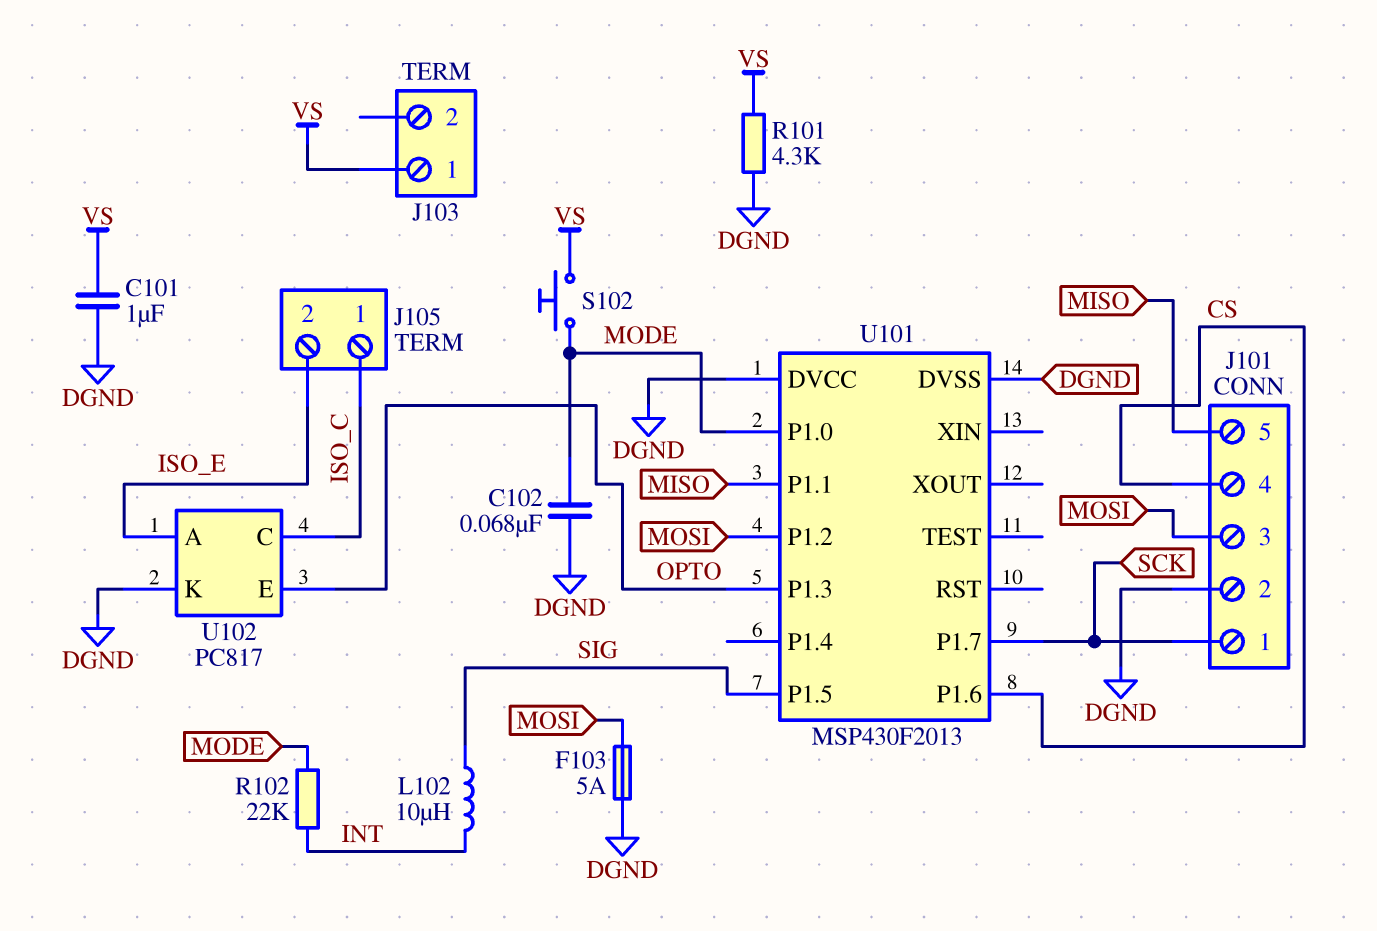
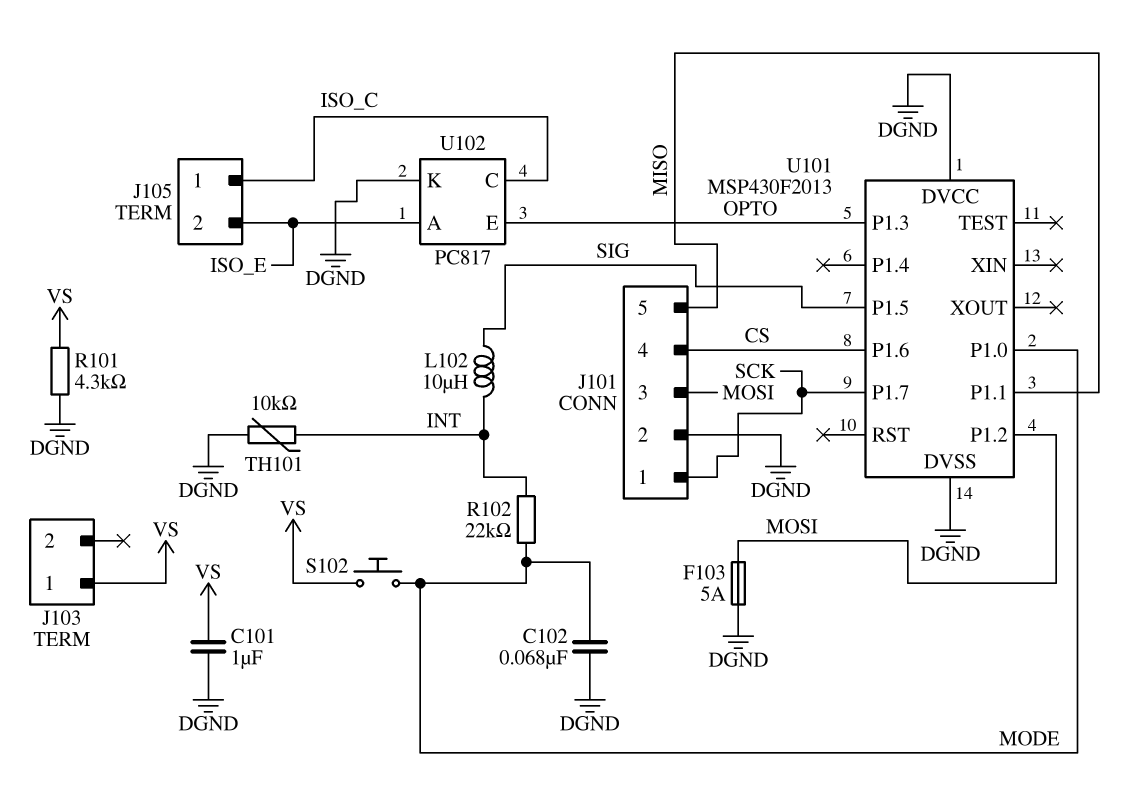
TH101: none -> 10k (DGND, INT)

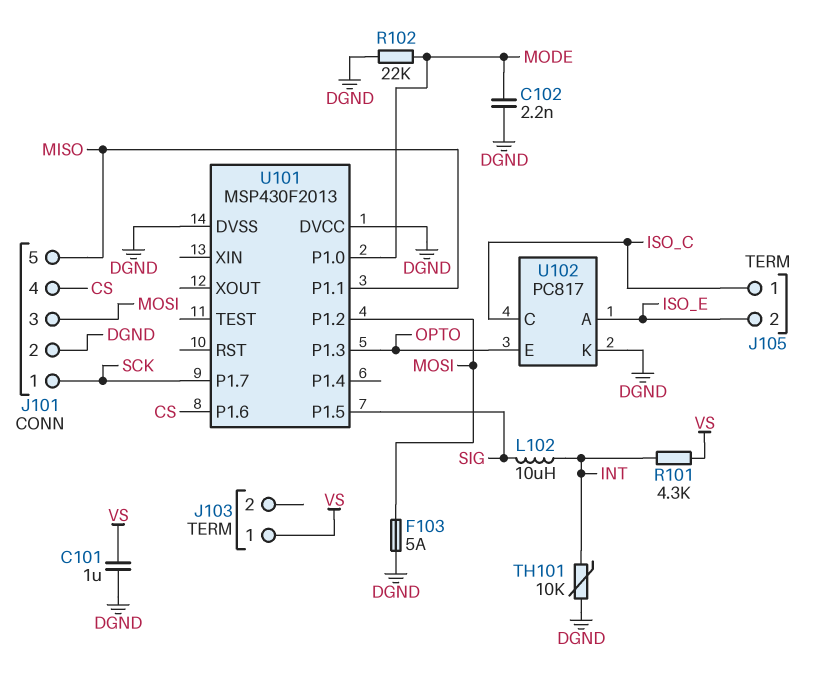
C102: 68nF (DGND, MODE) -> 2.2nF (DGND, MODE)
R101: 4.3k (DGND, VS) -> 4.3k (INT, VS)
R102: 22k (INT, MODE) -> 22k (DGND, MODE)
S102: button (MODE, VS) -> none

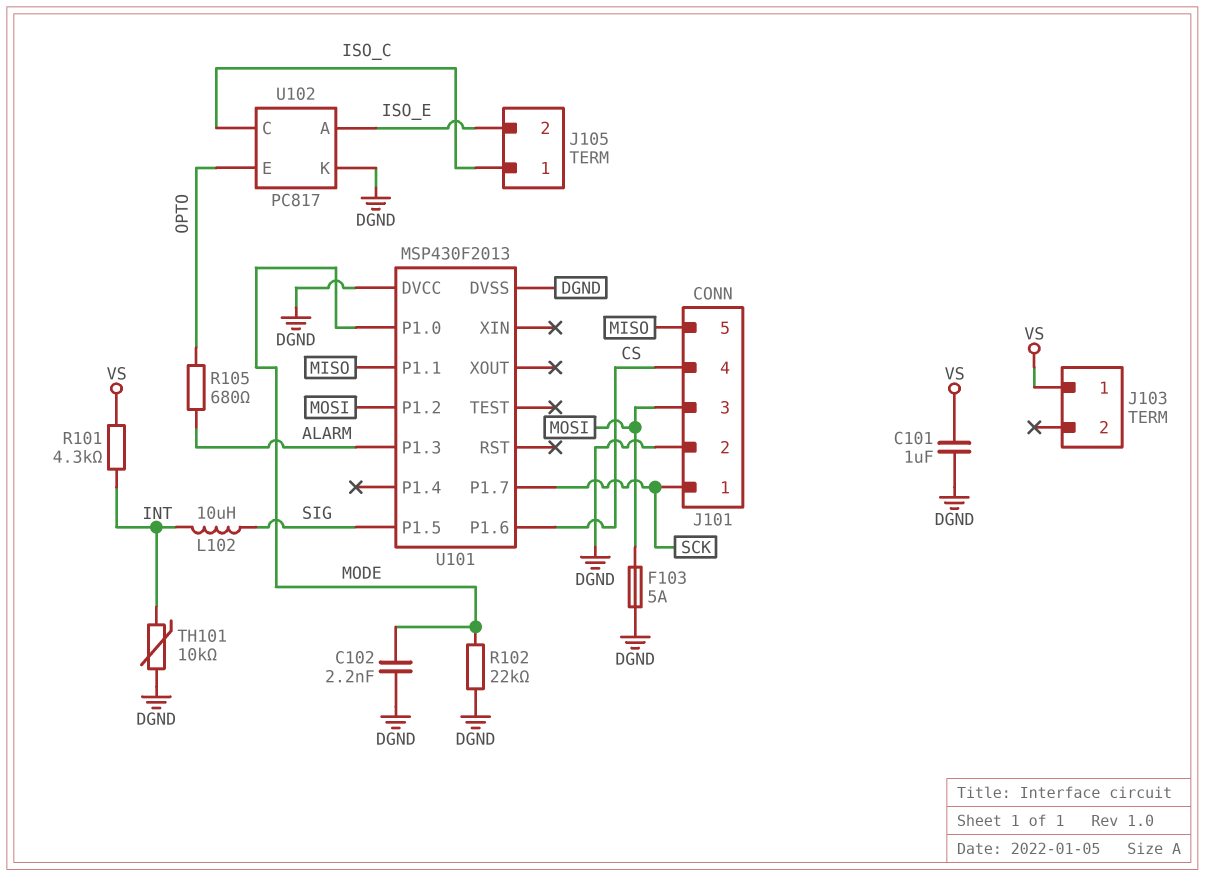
R105: none -> 680 (ALARM, OPTO)
U101 pin P1.3: OPTO -> ALARM

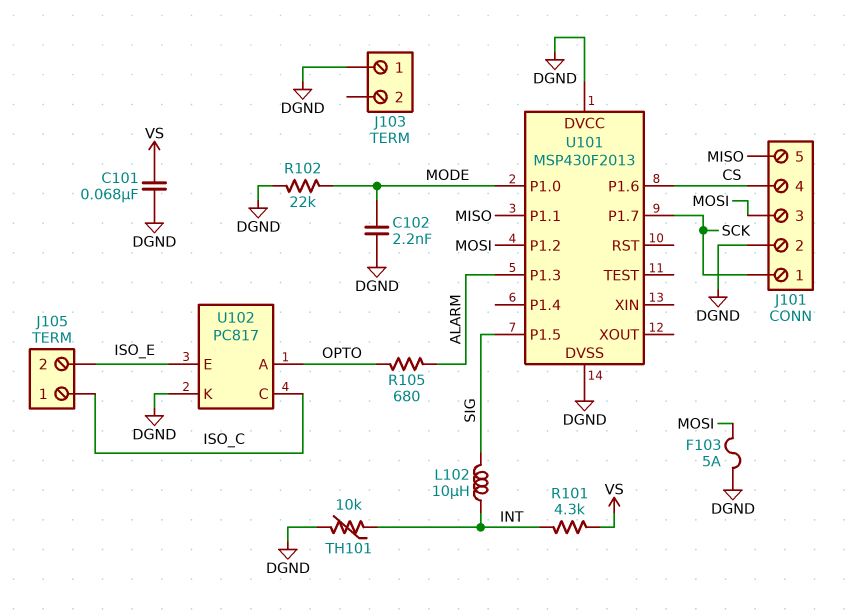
C101: 1uF (DGND, VS) -> 68nF (DGND, VS)
J103 pin 1: VS -> DGND
U102 pin A: ISO_E -> OPTO
U102 pin E: OPTO -> ISO_E

